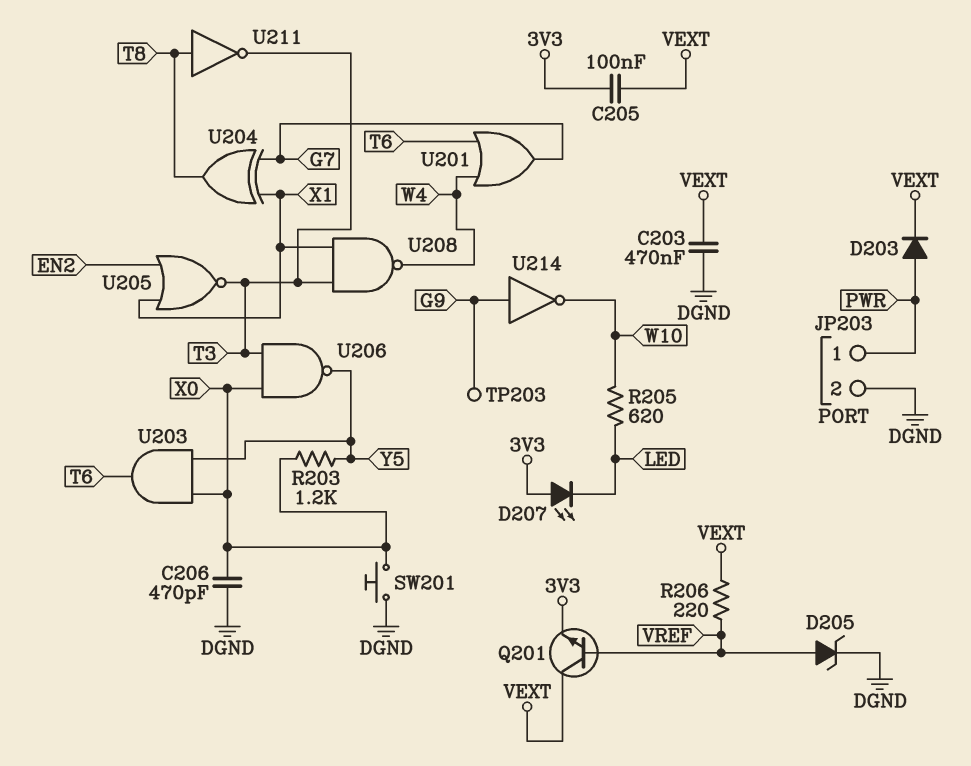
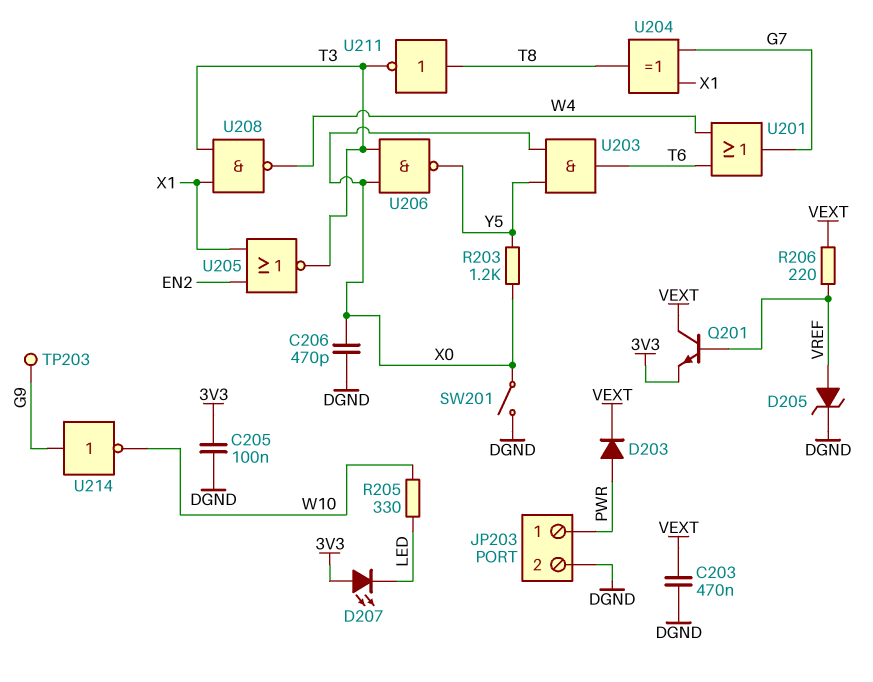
C205: 100nF (3V3, VEXT) -> 100nF (3V3, DGND)
R205: 620 (LED, W10) -> 330 (LED, W10)
SW201: button (DGND, X0) -> switch (DGND, X0)

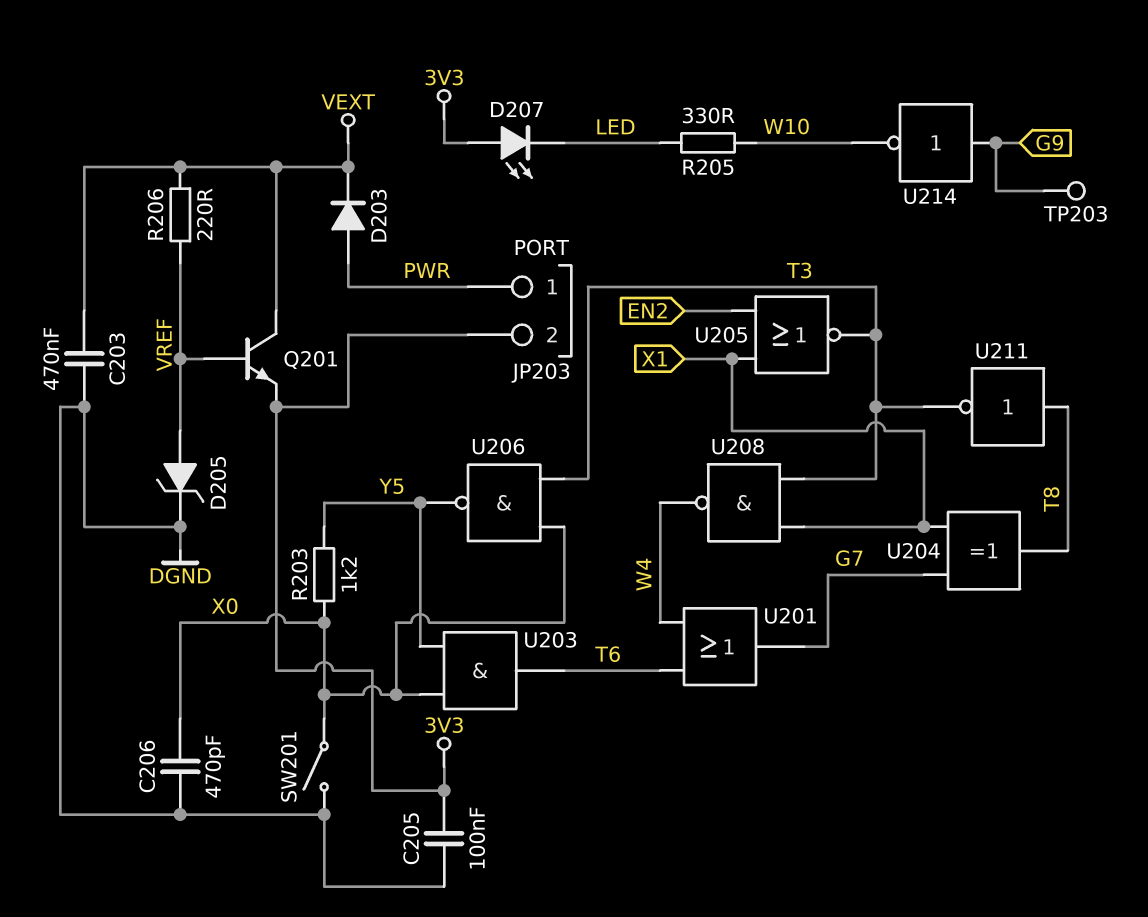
JP203 pin 2: DGND -> 3V3

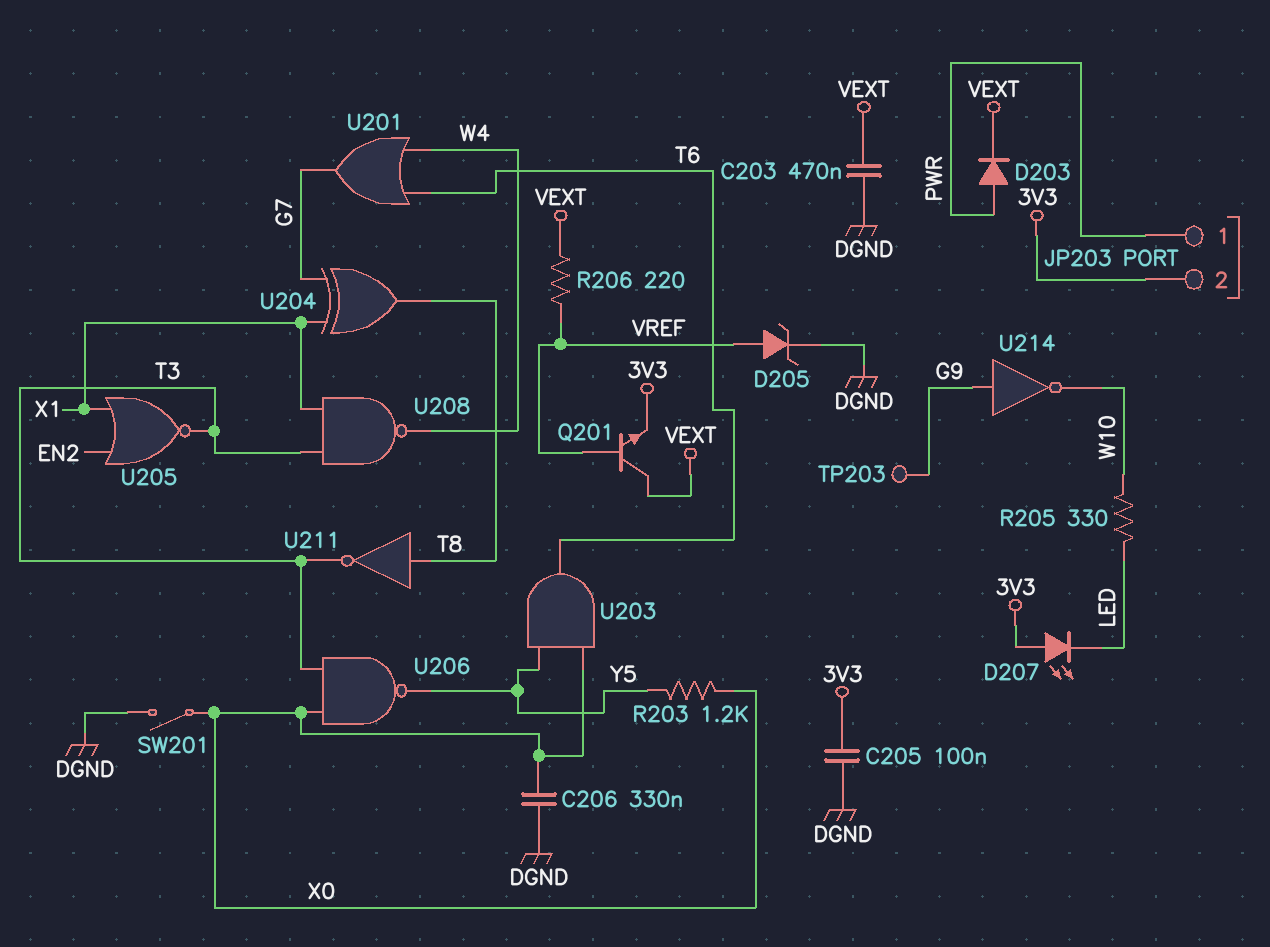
C206: 470pF (DGND, X0) -> 330nF (DGND, X0)

